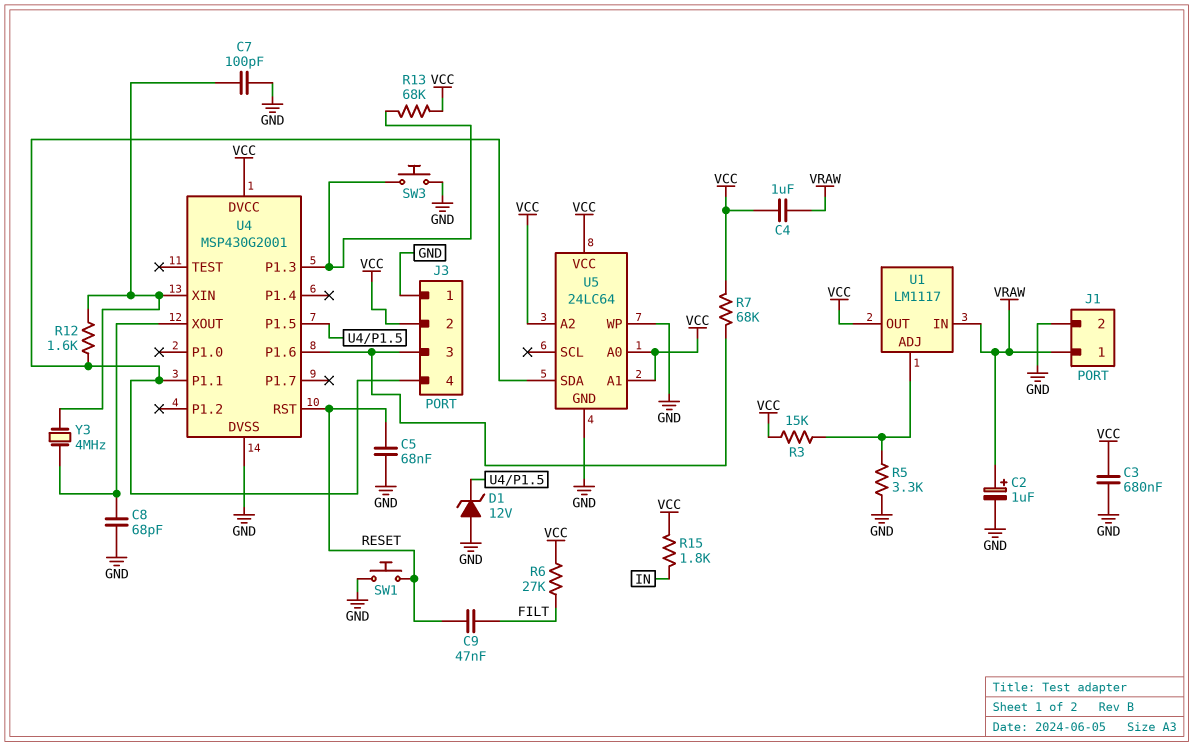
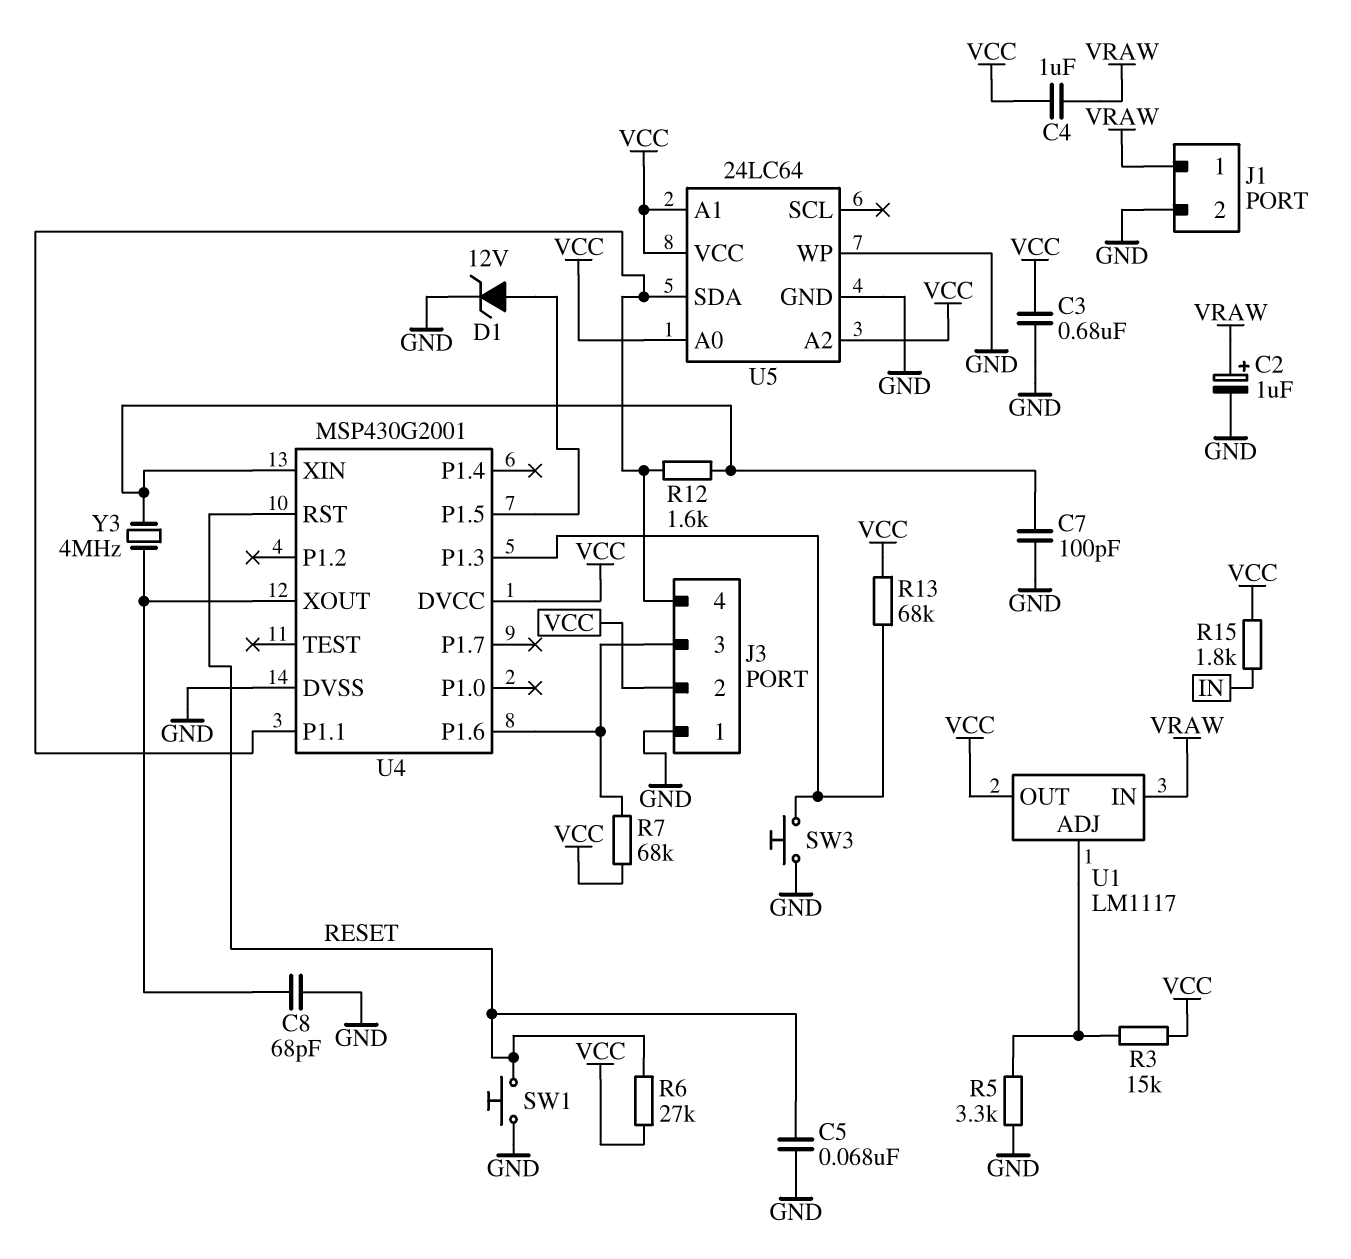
C9: 47nF (FILT, RESET) -> none
D1: zener 12V (A GND, K U4/P1.5) -> zener 12V (A U4/P1.5, K GND)
R6: 27k (FILT, VCC) -> 27k (RESET, VCC)

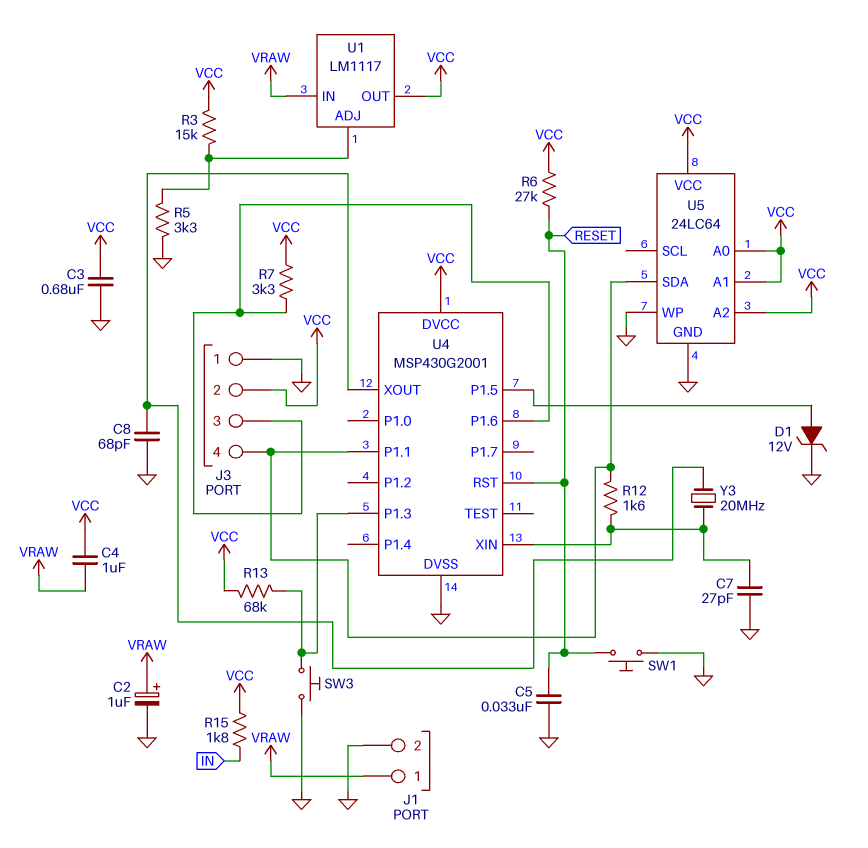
C5: 68nF (GND, RESET) -> 33nF (GND, RESET)
C7: 100pF (GND, U4/XIN) -> 27pF (GND, U4/XIN)
R7: 68k (J3/3, VCC) -> 3.3k (J3/3, VCC)
Y3: 4MHz (U4/XIN, U4/XOUT) -> 20MHz (U4/XIN, U4/XOUT)

